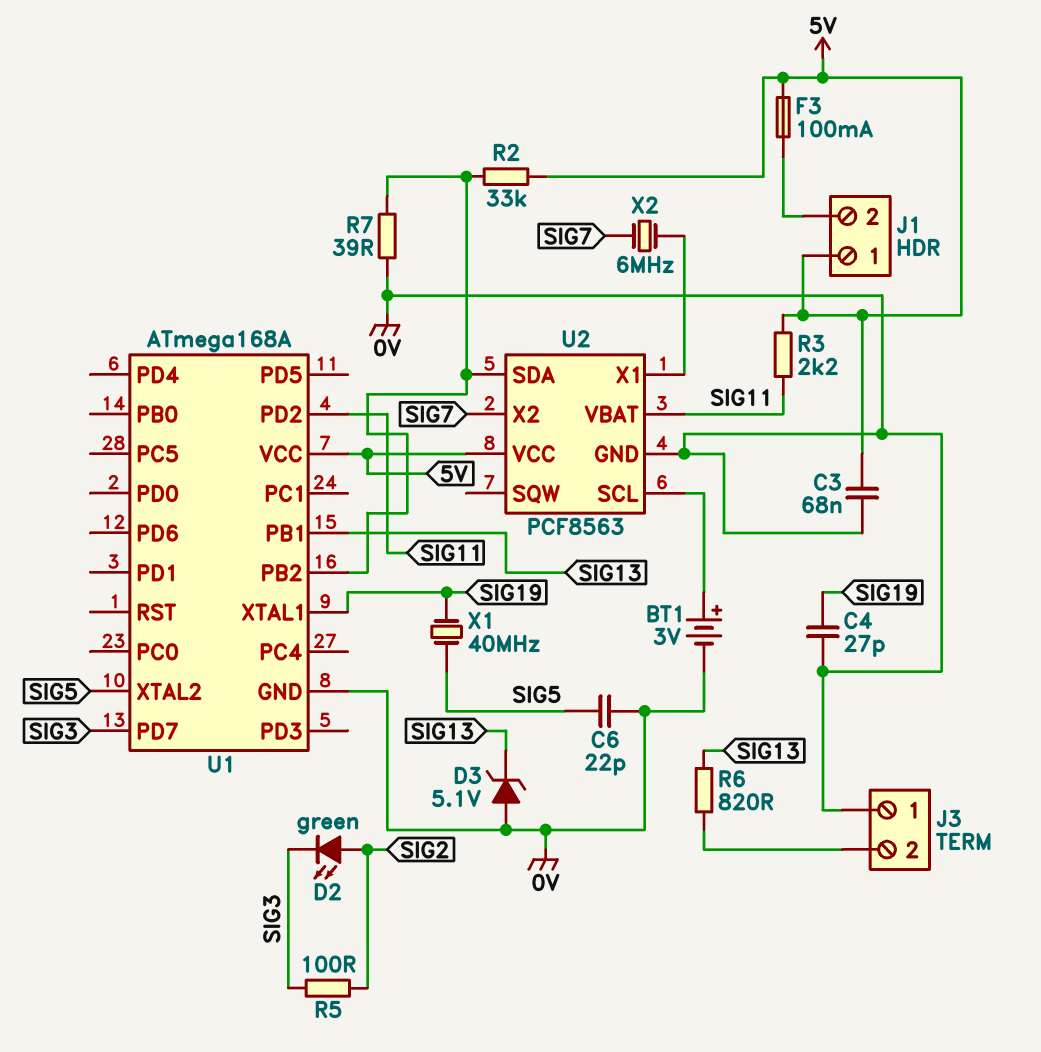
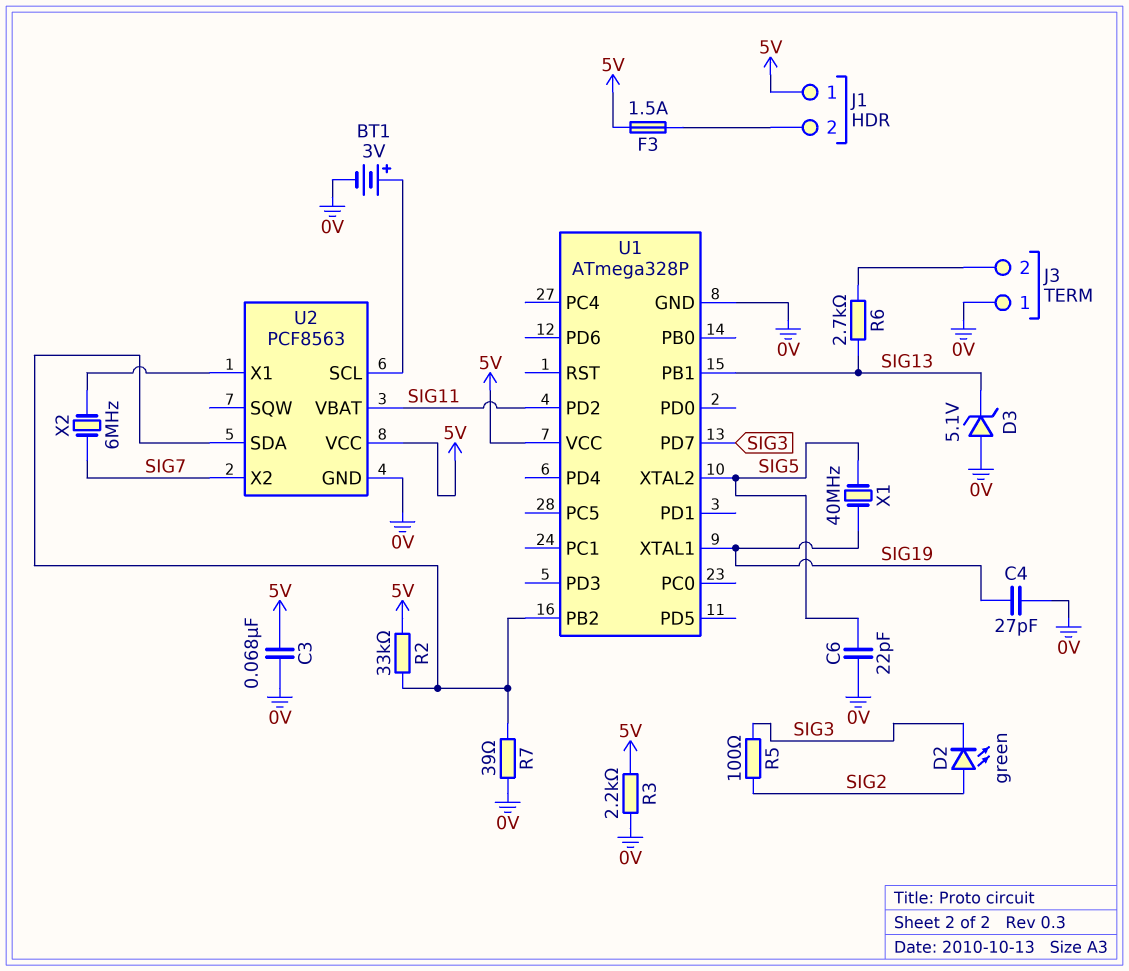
F3: 100mA (5V, J1/2) -> 1.5A (5V, J1/2)
R3: 2.2k (5V, SIG11) -> 2.2k (0V, 5V)
R6: 820 (J3/2, SIG13) -> 2.7k (J3/2, SIG13)
U1: ATmega168A -> ATmega328P

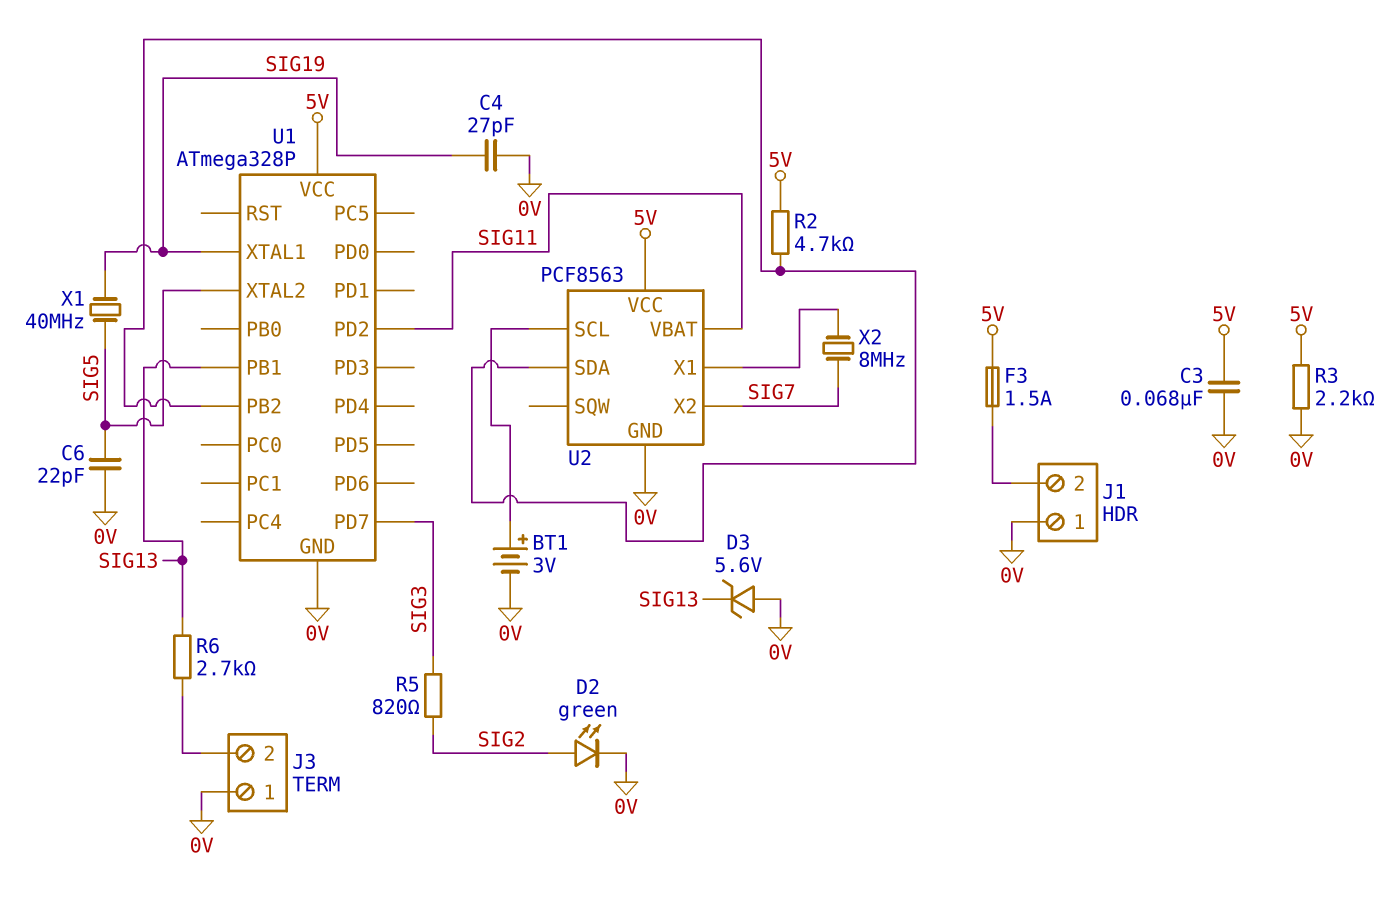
D2: LED green (A SIG2, K SIG3) -> LED green (A SIG2, K 0V)
D3: zener 5.1V (A 0V, K SIG13) -> zener 5.6V (A 0V, K SIG13)
J1 pin 1: 5V -> 0V
R2: 33k (5V, U1/PB2) -> 4.7k (5V, U1/PB2)
R5: 100 (SIG2, SIG3) -> 820 (SIG2, SIG3)
R7: 39 (0V, U1/PB2) -> none
X2: 6MHz (SIG7, U2/X1) -> 8MHz (SIG7, U2/X1)

